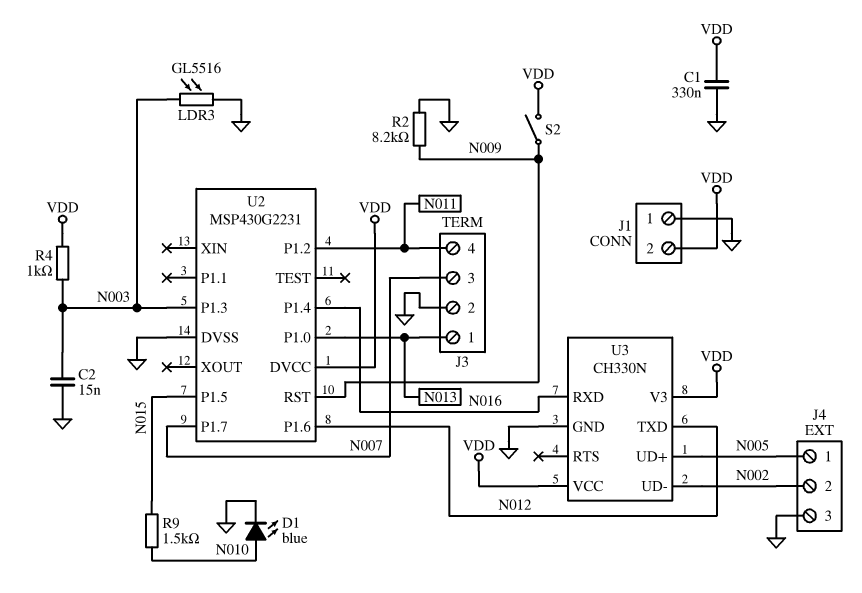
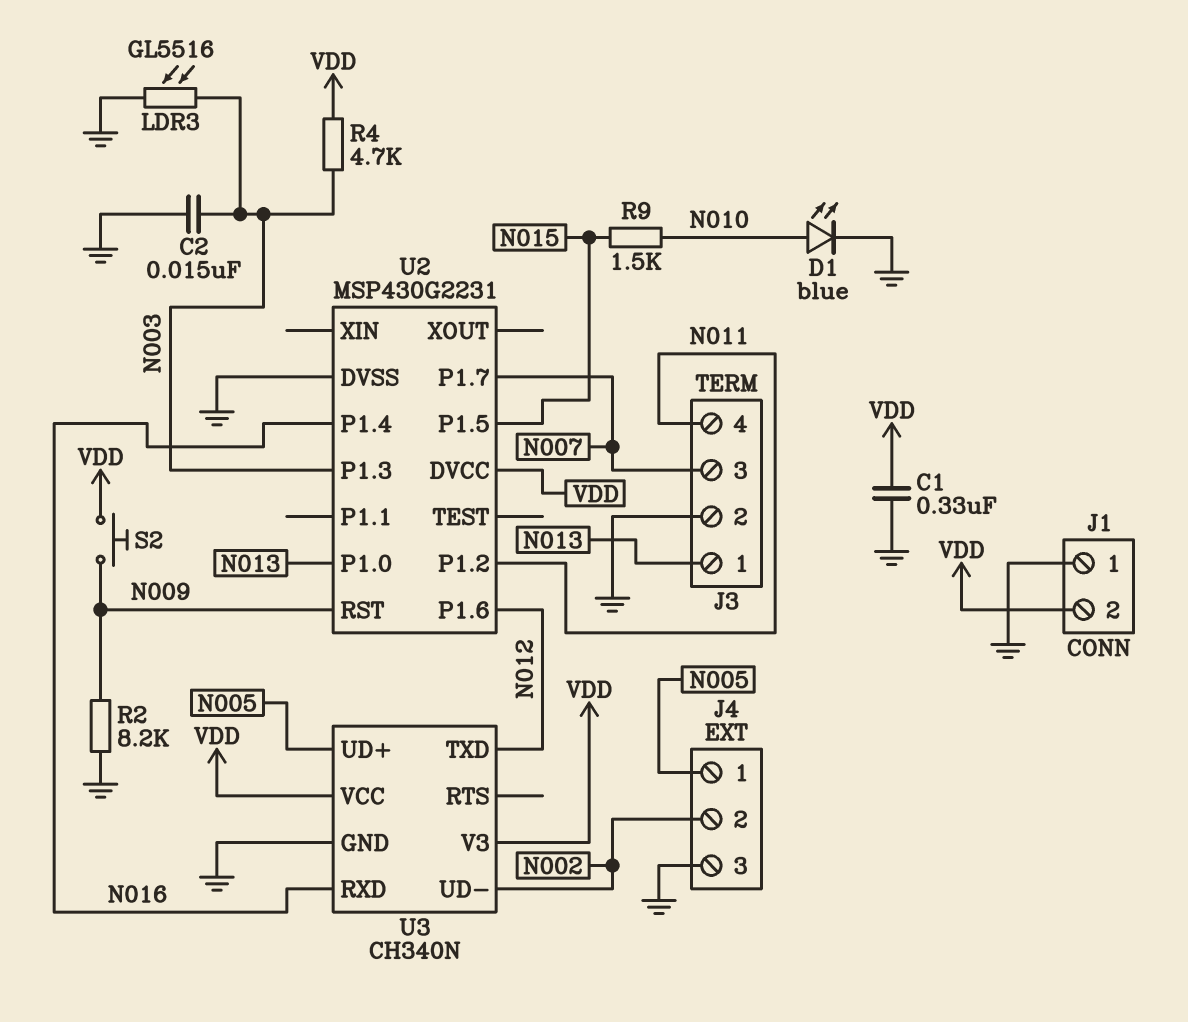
R4: 1k (N003, VDD) -> 4.7k (N003, VDD)
S2: switch (N009, VDD) -> button (N009, VDD)
U3: CH330N -> CH340N

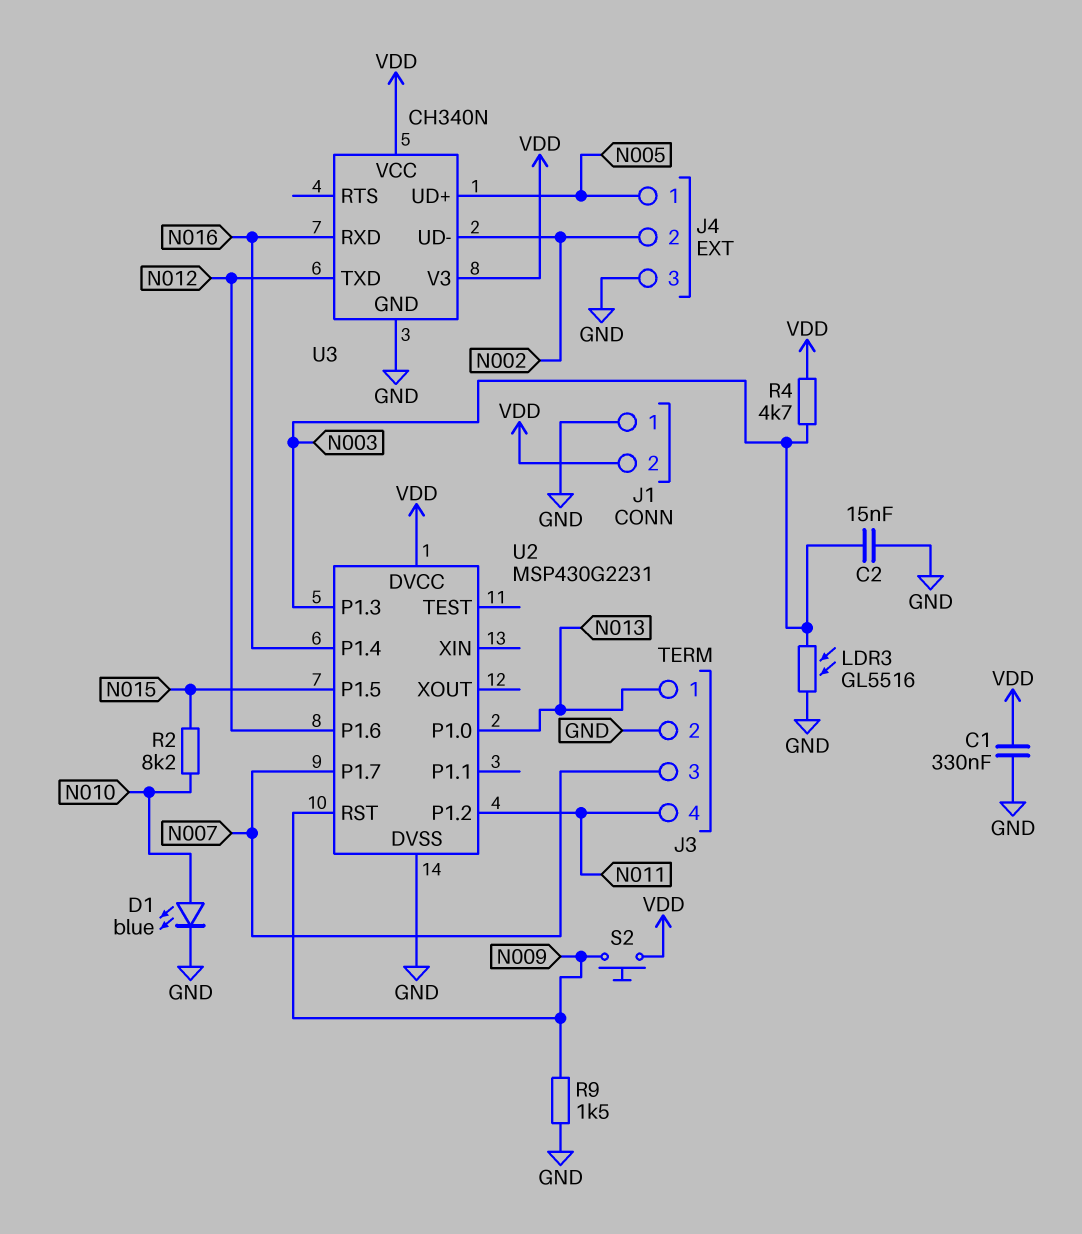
R2: 8.2k (GND, N009) -> 8.2k (N010, N015)
R9: 1.5k (N010, N015) -> 1.5k (GND, N009)

